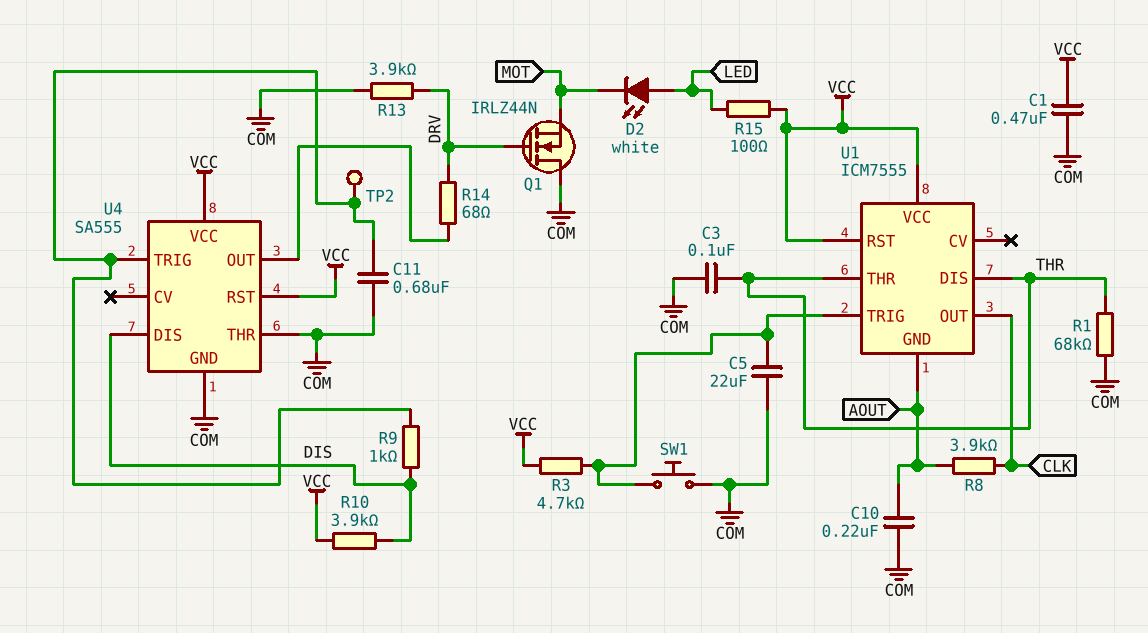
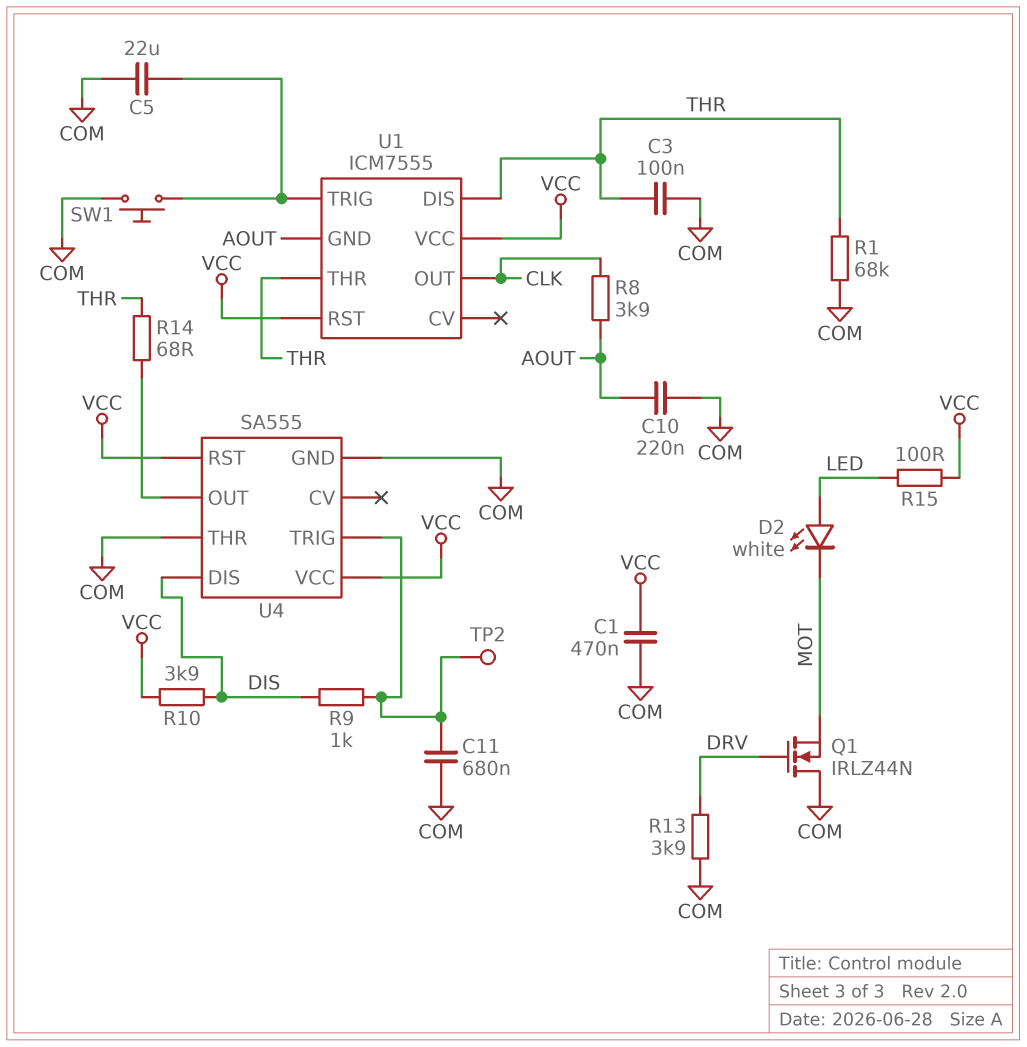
R3: 4.7k (U1/TRIG, VCC) -> none
R14: 68 (DRV, U4/OUT) -> 68 (THR, U4/OUT)

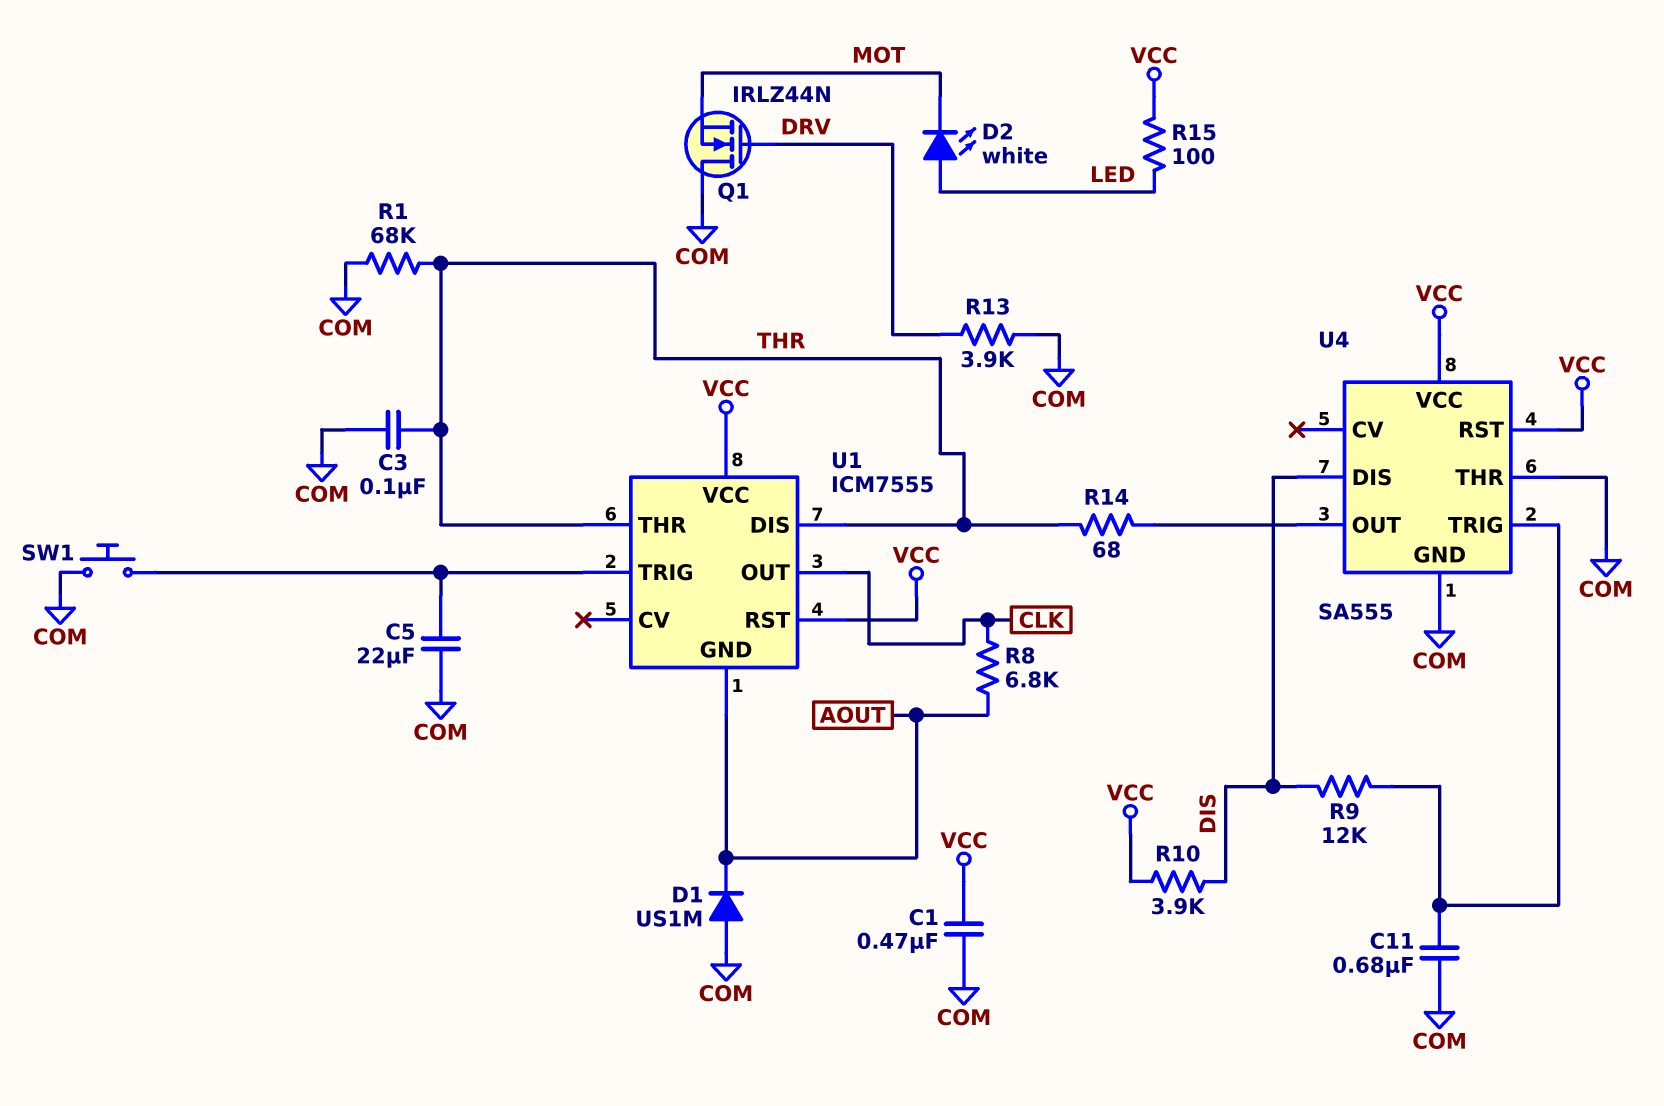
C10: 220nF (AOUT, COM) -> none
D1: none -> diode US1M (A COM, K AOUT)
R8: 3.9k (AOUT, CLK) -> 6.8k (AOUT, CLK)
R9: 1k (DIS, U4/TRIG) -> 12k (DIS, U4/TRIG)
TP2: test point (U4/TRIG) -> none

